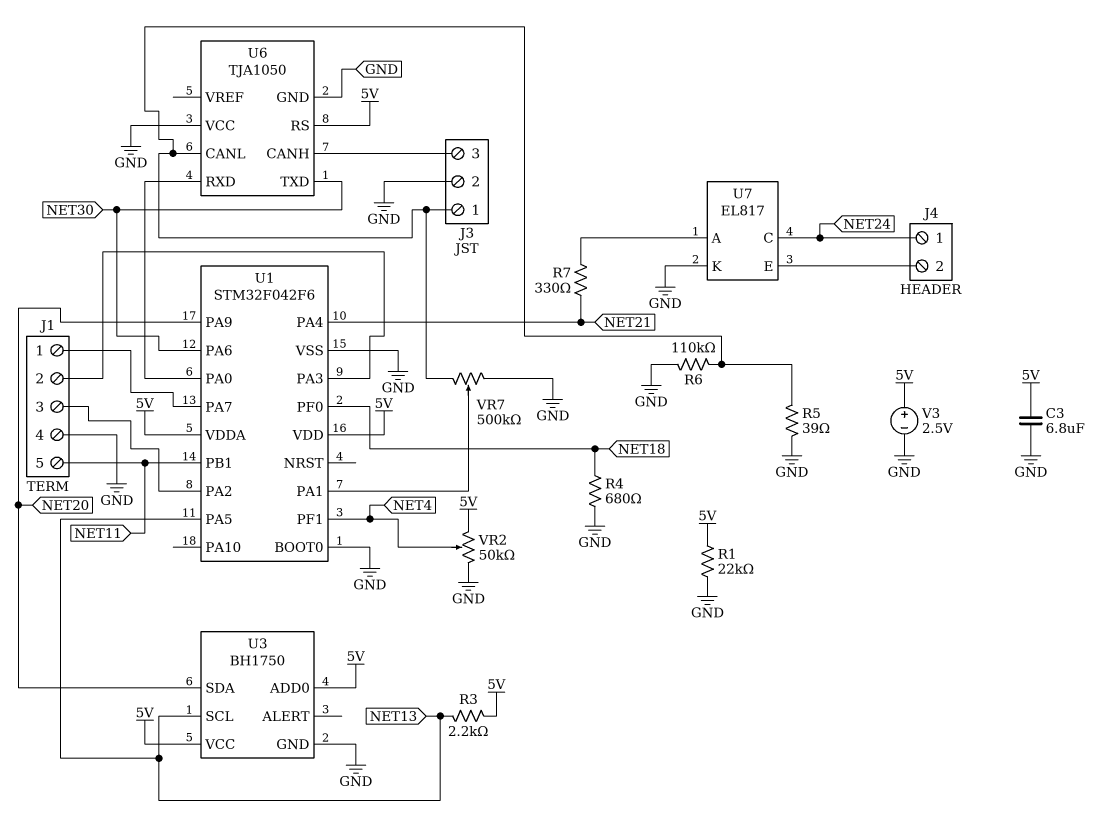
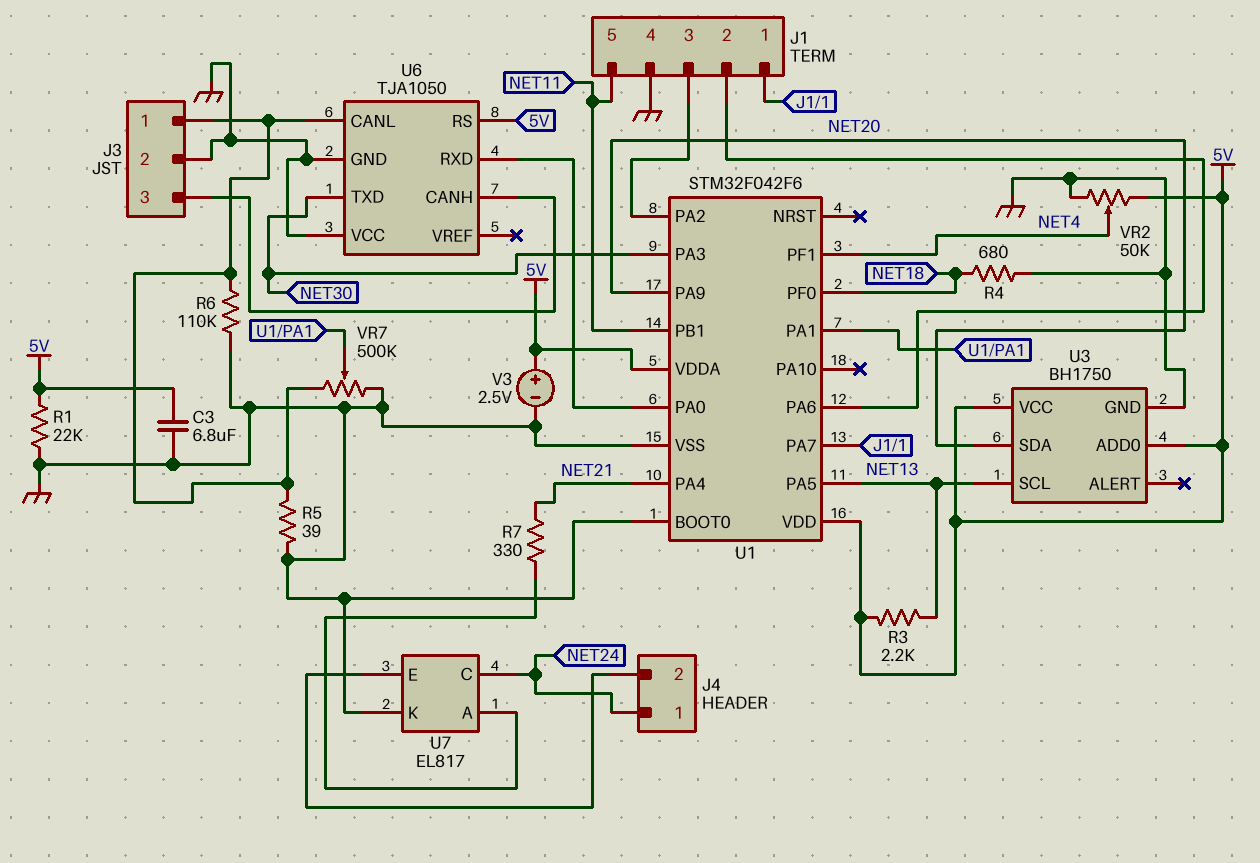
U1 pin PA3: J1/2 -> NET30
U1 pin PA6: NET30 -> J1/2

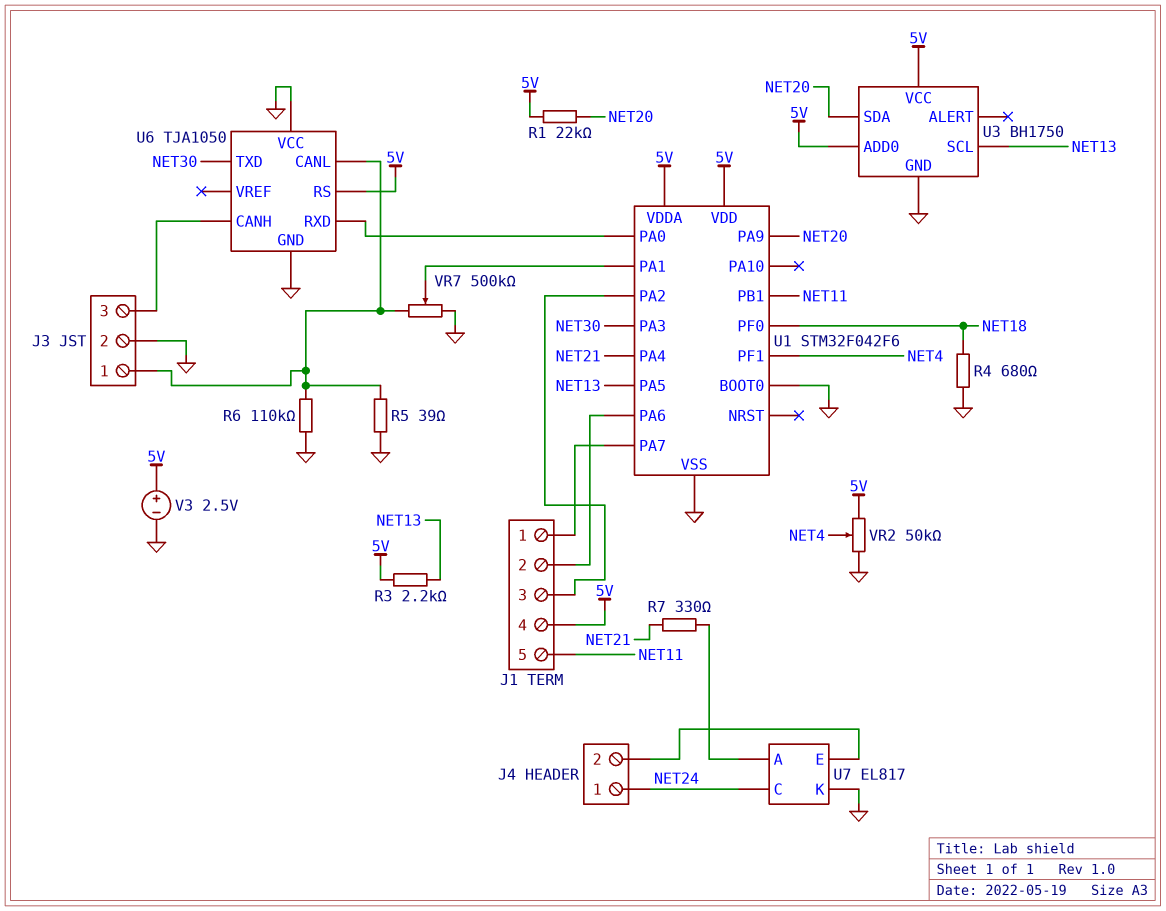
C3: 6.8uF (5V, GND) -> none
J1 pin 4: GND -> 5V
R1: 22k (5V, GND) -> 22k (5V, NET20)

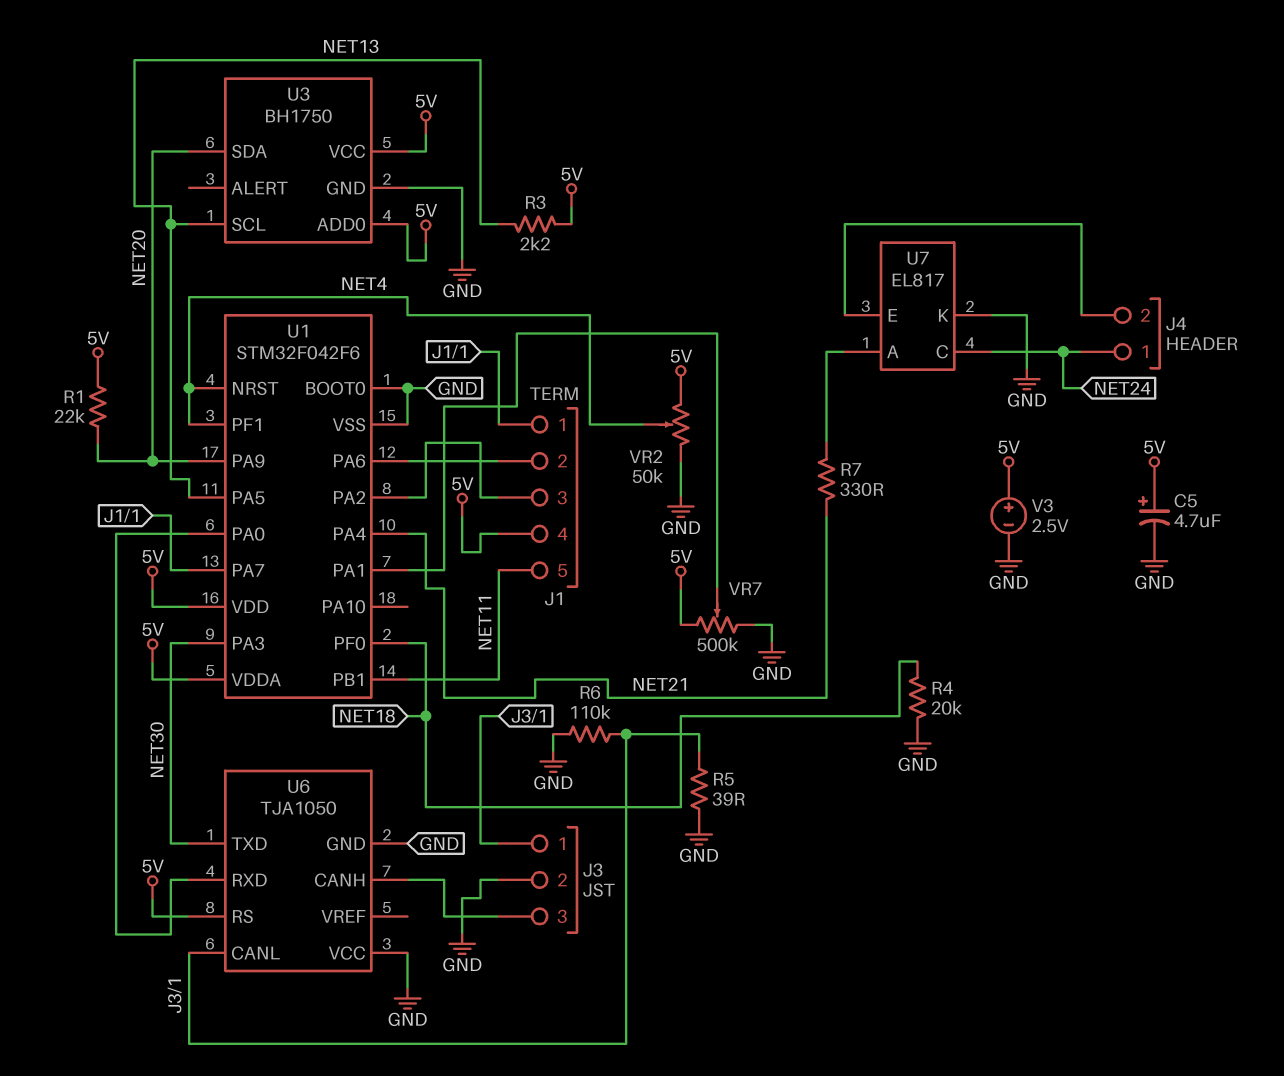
C5: none -> 4.7uF (plus 5V, minus GND)
R4: 680 (GND, NET18) -> 20k (GND, NET18)
U1 pin NRST: none -> NET4
VR7: 500k (GND, J3/1, wiper U1/PA1) -> 500k (5V, GND, wiper U1/PA1)

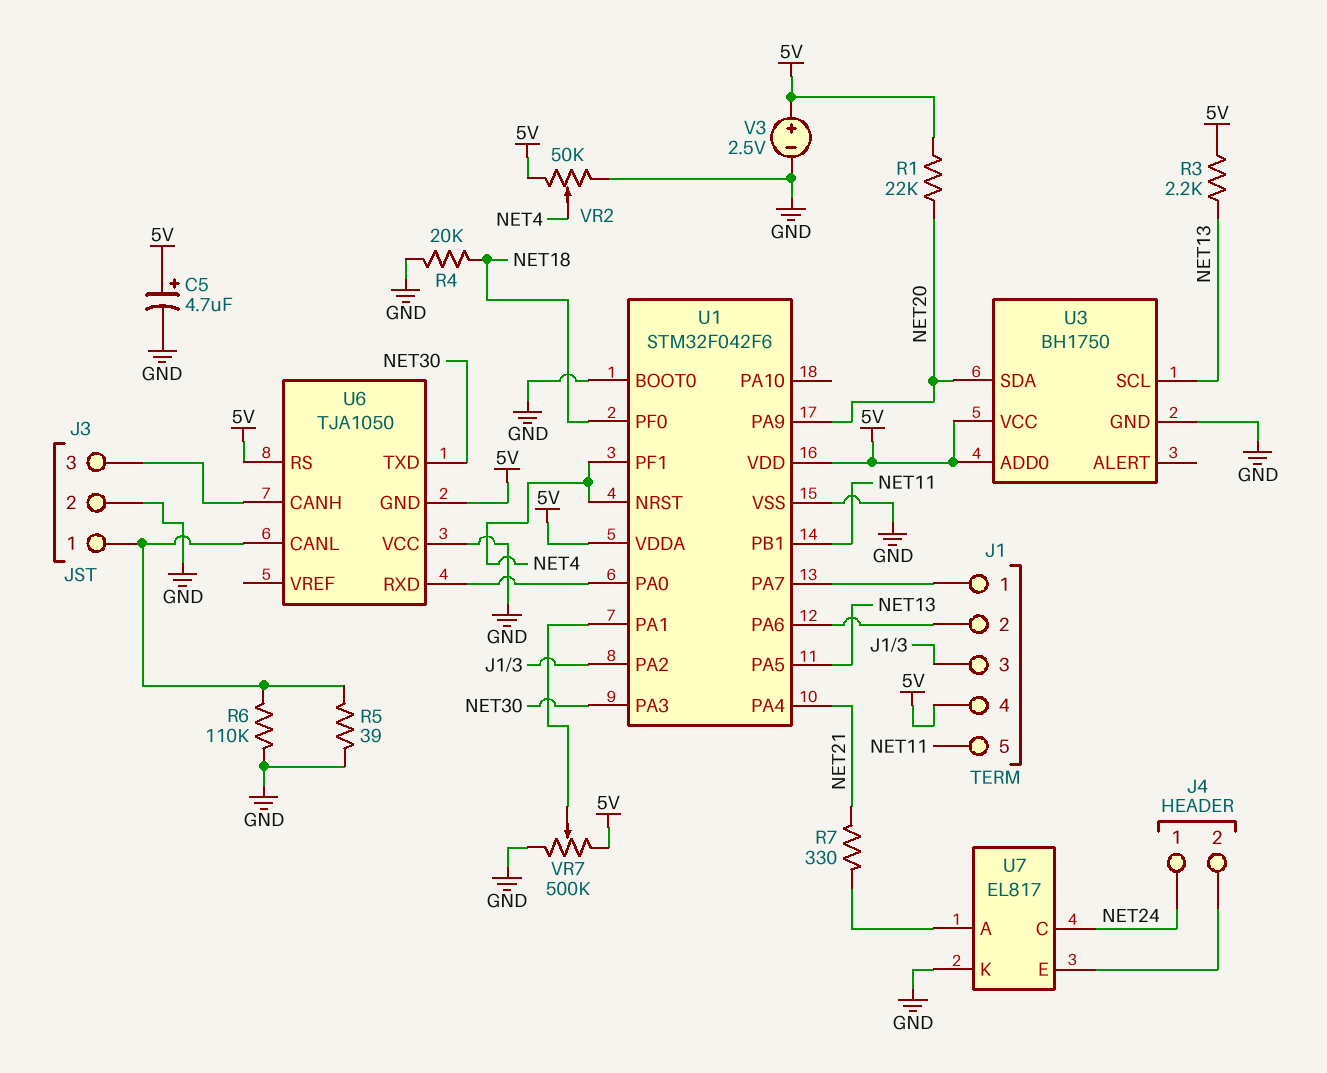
U6 pin GND: GND -> 5V

